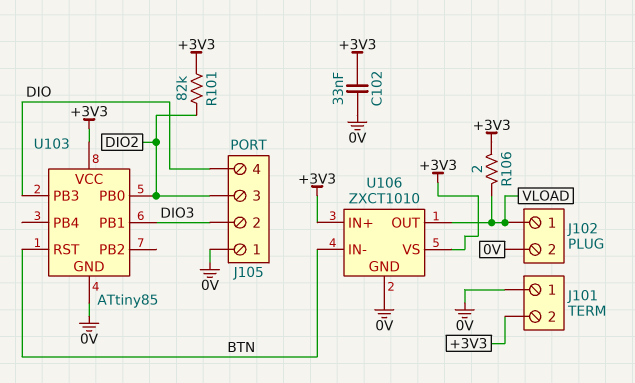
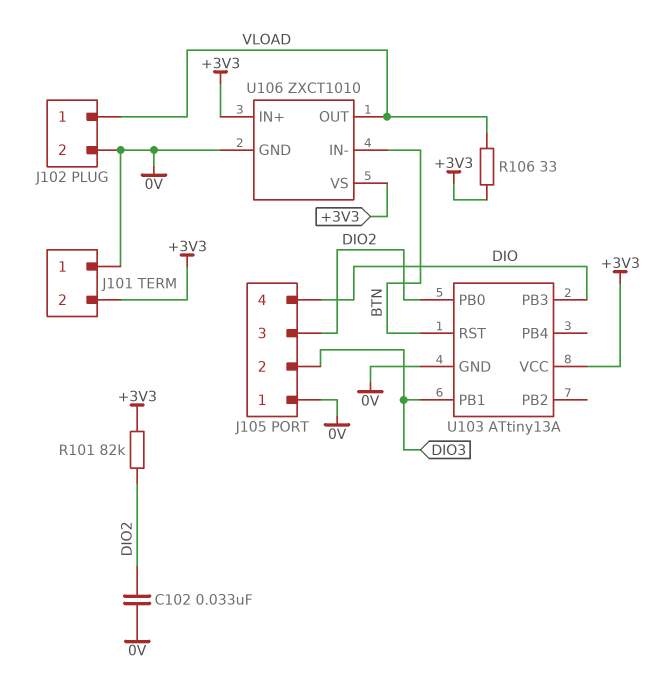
C102: 33nF (+3V3, 0V) -> 33nF (0V, DIO2)
R106: 2 (+3V3, VLOAD) -> 33 (+3V3, VLOAD)
U103: ATtiny85 -> ATtiny13A

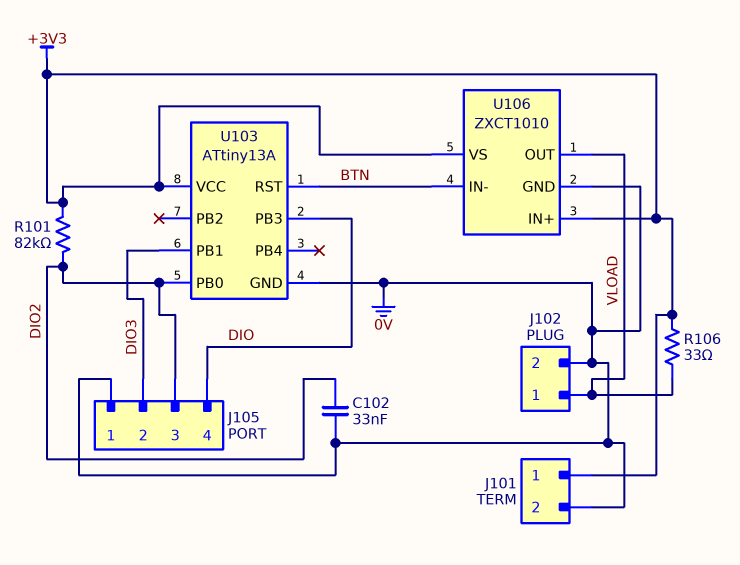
J101 pin 1: 0V -> +3V3
J101 pin 2: +3V3 -> 0V

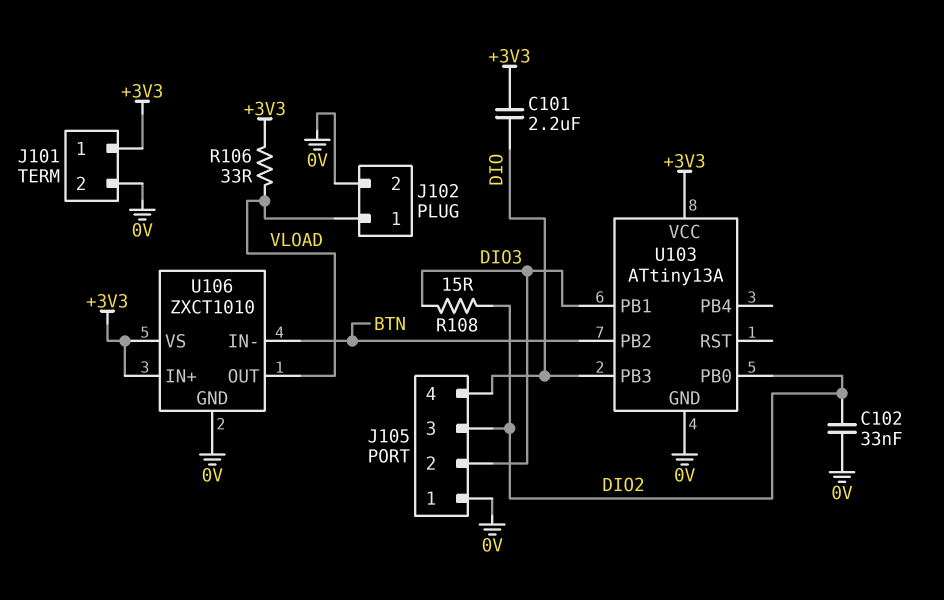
C101: none -> 2.2uF (+3V3, DIO)
R101: 82k (+3V3, DIO2) -> none
R108: none -> 15 (DIO2, DIO3)
U103 pin PB2: none -> BTN
U103 pin RST: BTN -> none

